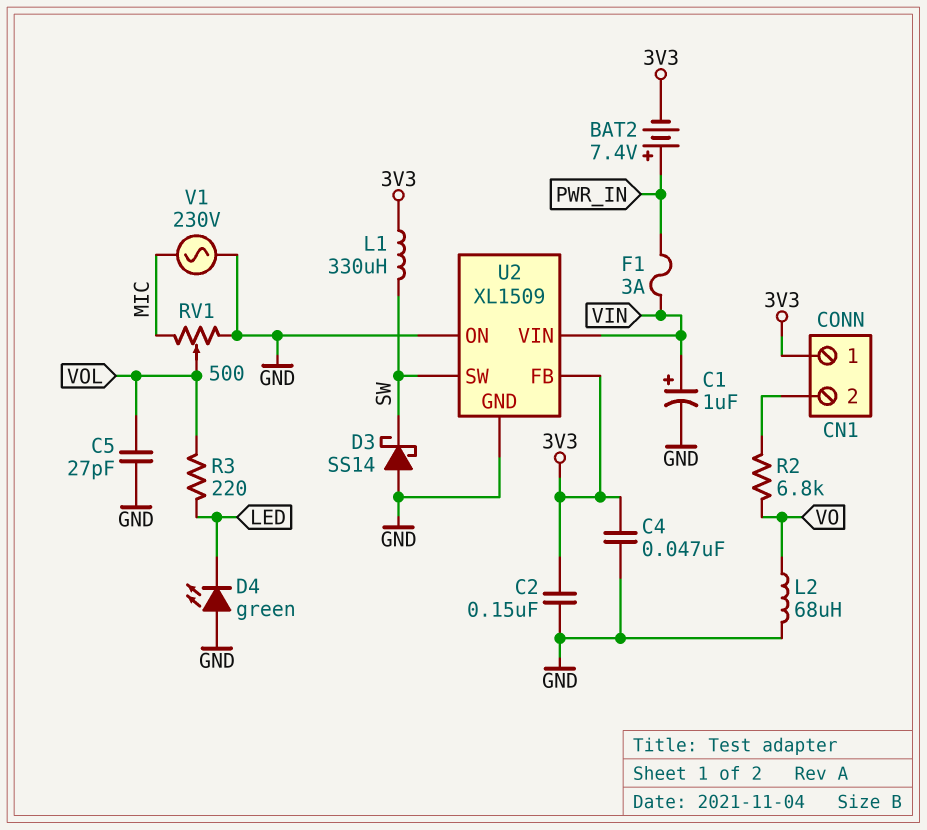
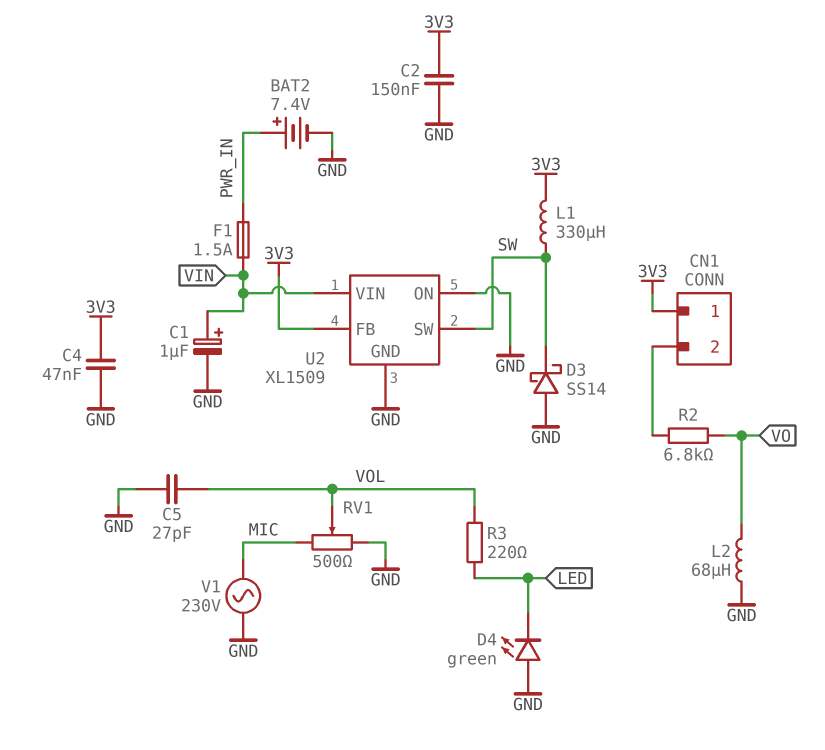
BAT2: 7.4V (plus PWR_IN, minus 3V3) -> 7.4V (plus PWR_IN, minus GND)
F1: 3A (PWR_IN, VIN) -> 1.5A (PWR_IN, VIN)

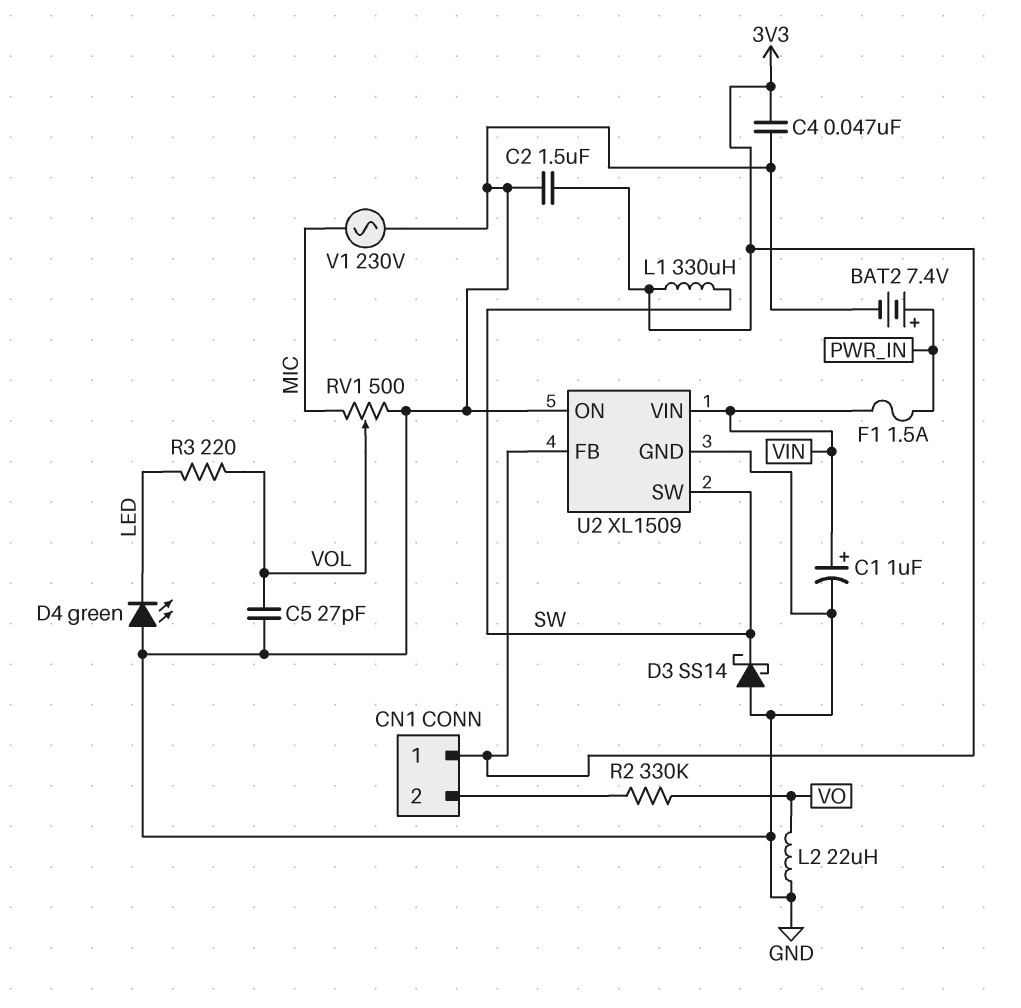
C2: 150nF (3V3, GND) -> 1.5uF (3V3, GND)
L2: 68uH (GND, VO) -> 22uH (GND, VO)
R2: 6.8k (CN1/2, VO) -> 330k (CN1/2, VO)

